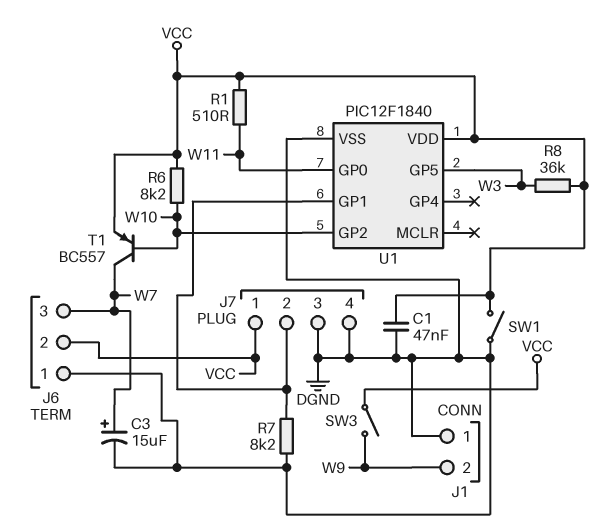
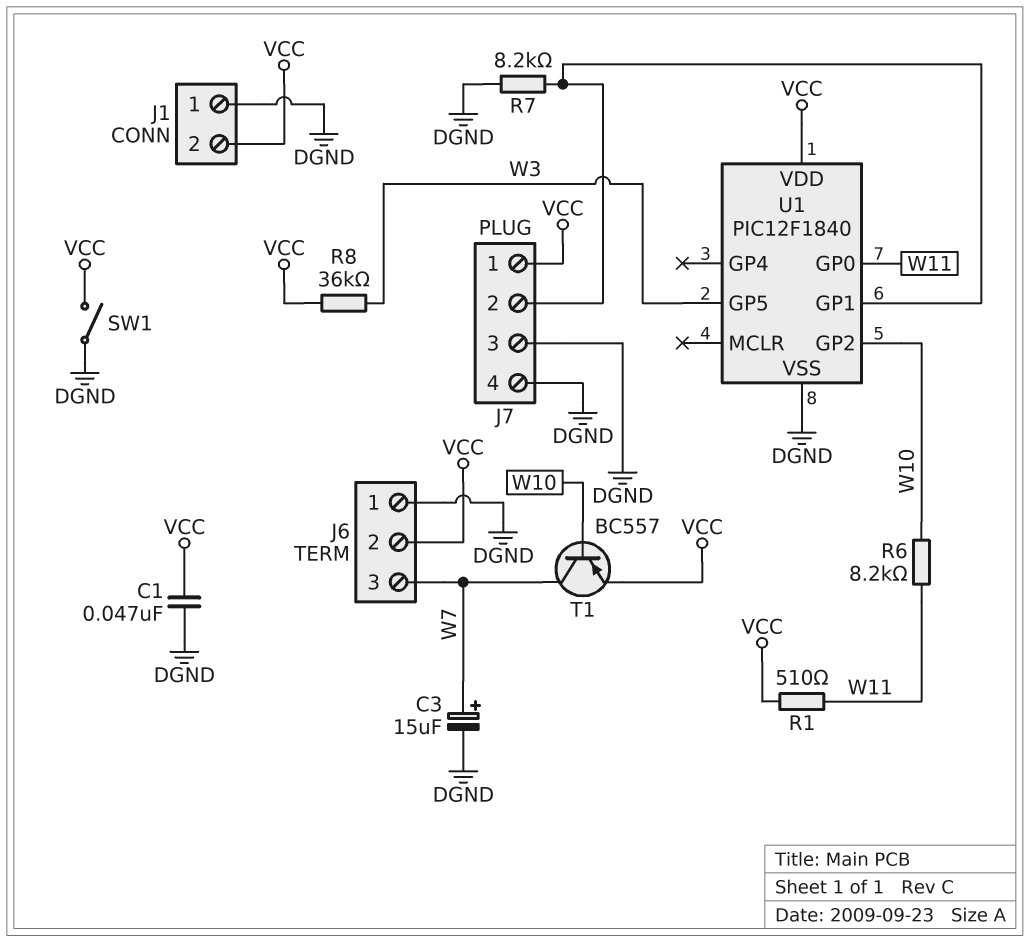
J1 pin 2: W9 -> VCC
R6: 8.2k (VCC, W10) -> 8.2k (W10, W11)
SW3: switch (VCC, W9) -> none

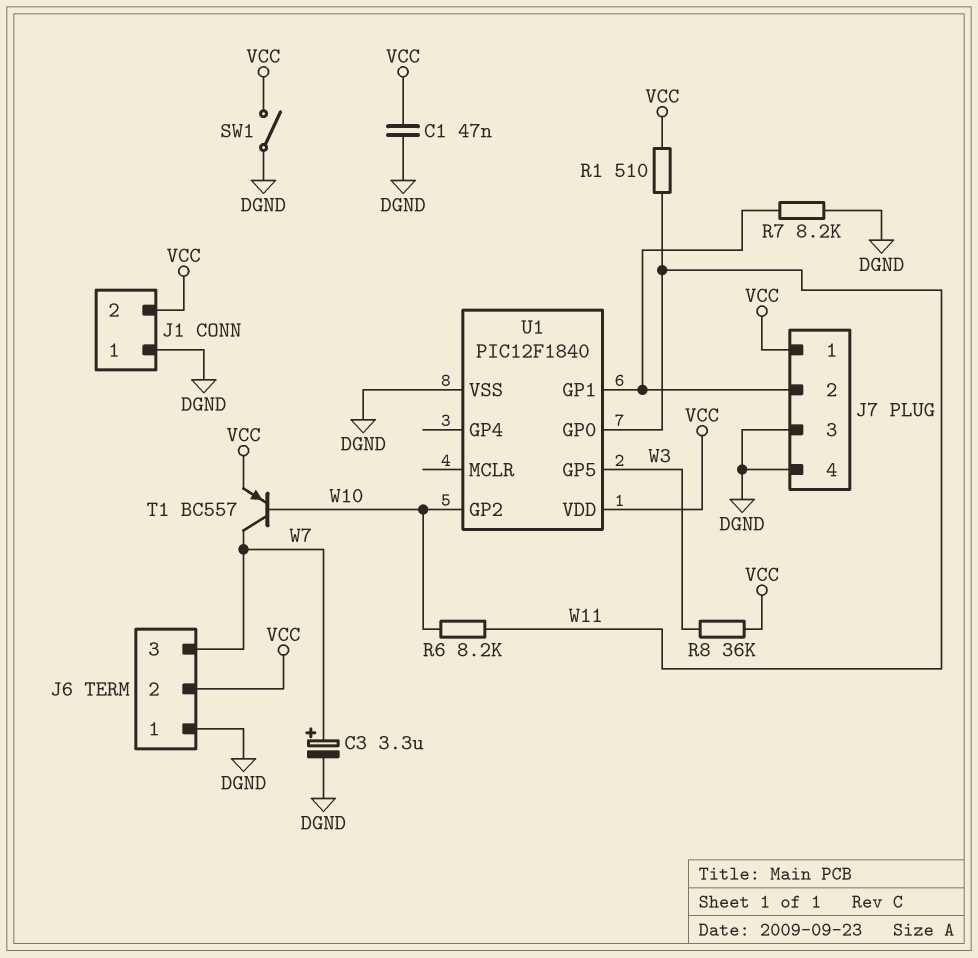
C3: 15uF (plus W7, minus DGND) -> 3.3uF (plus W7, minus DGND)

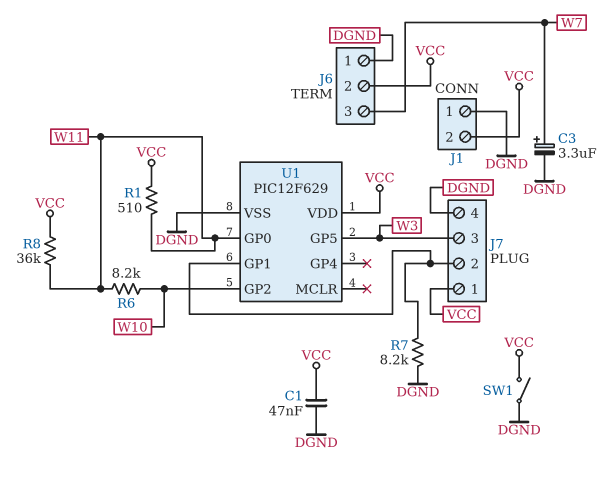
J7 pin 3: DGND -> W3
R8: 36k (VCC, W3) -> 36k (VCC, W11)
T1: PNP BC557 (B W10, C W7, E VCC) -> none
U1: PIC12F1840 -> PIC12F629

